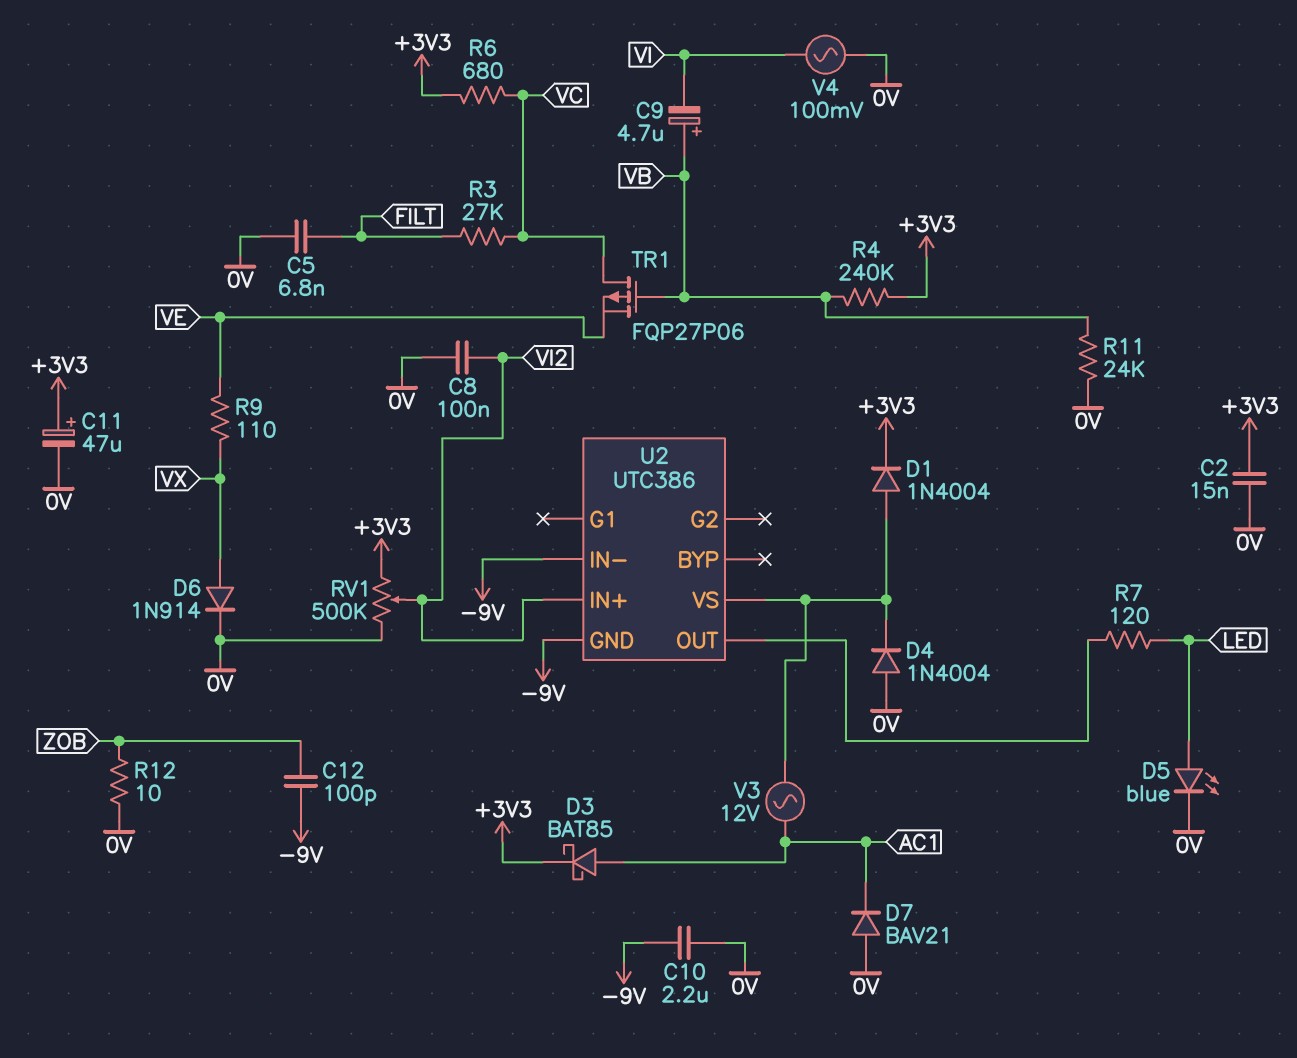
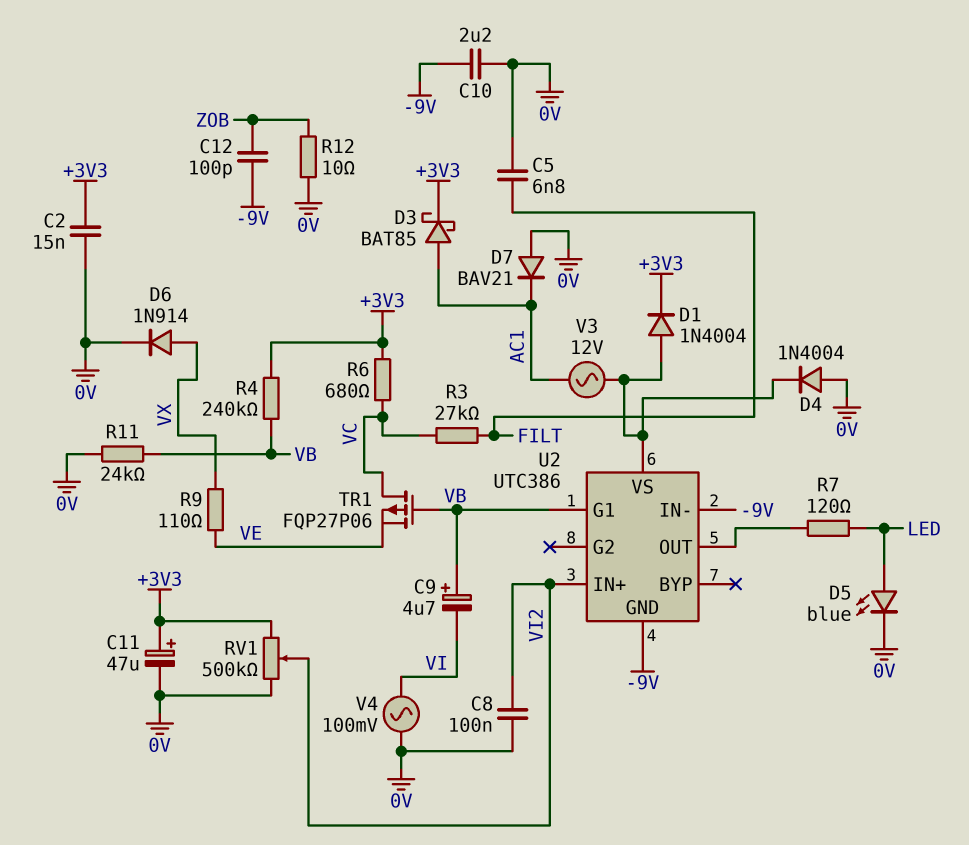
U2 pin G1: none -> VB

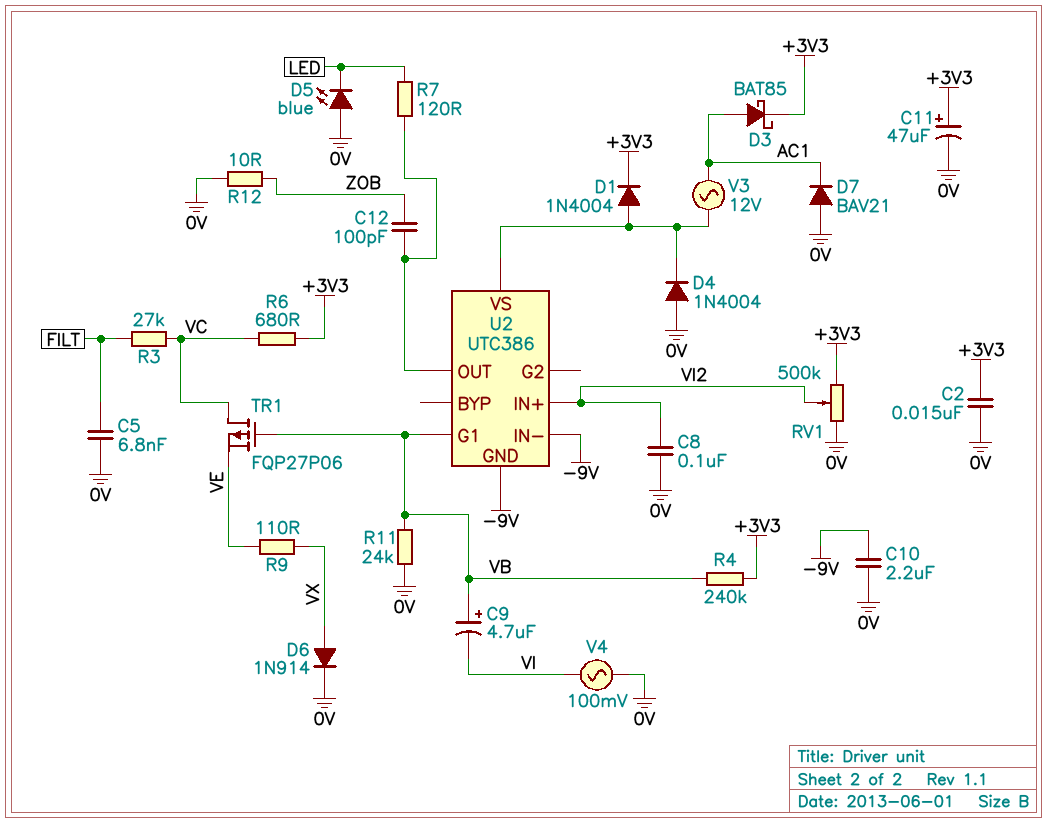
C12: 100pF (-9V, ZOB) -> 100pF (U2/OUT, ZOB)
D5: LED blue (A LED, K 0V) -> LED blue (A 0V, K LED)

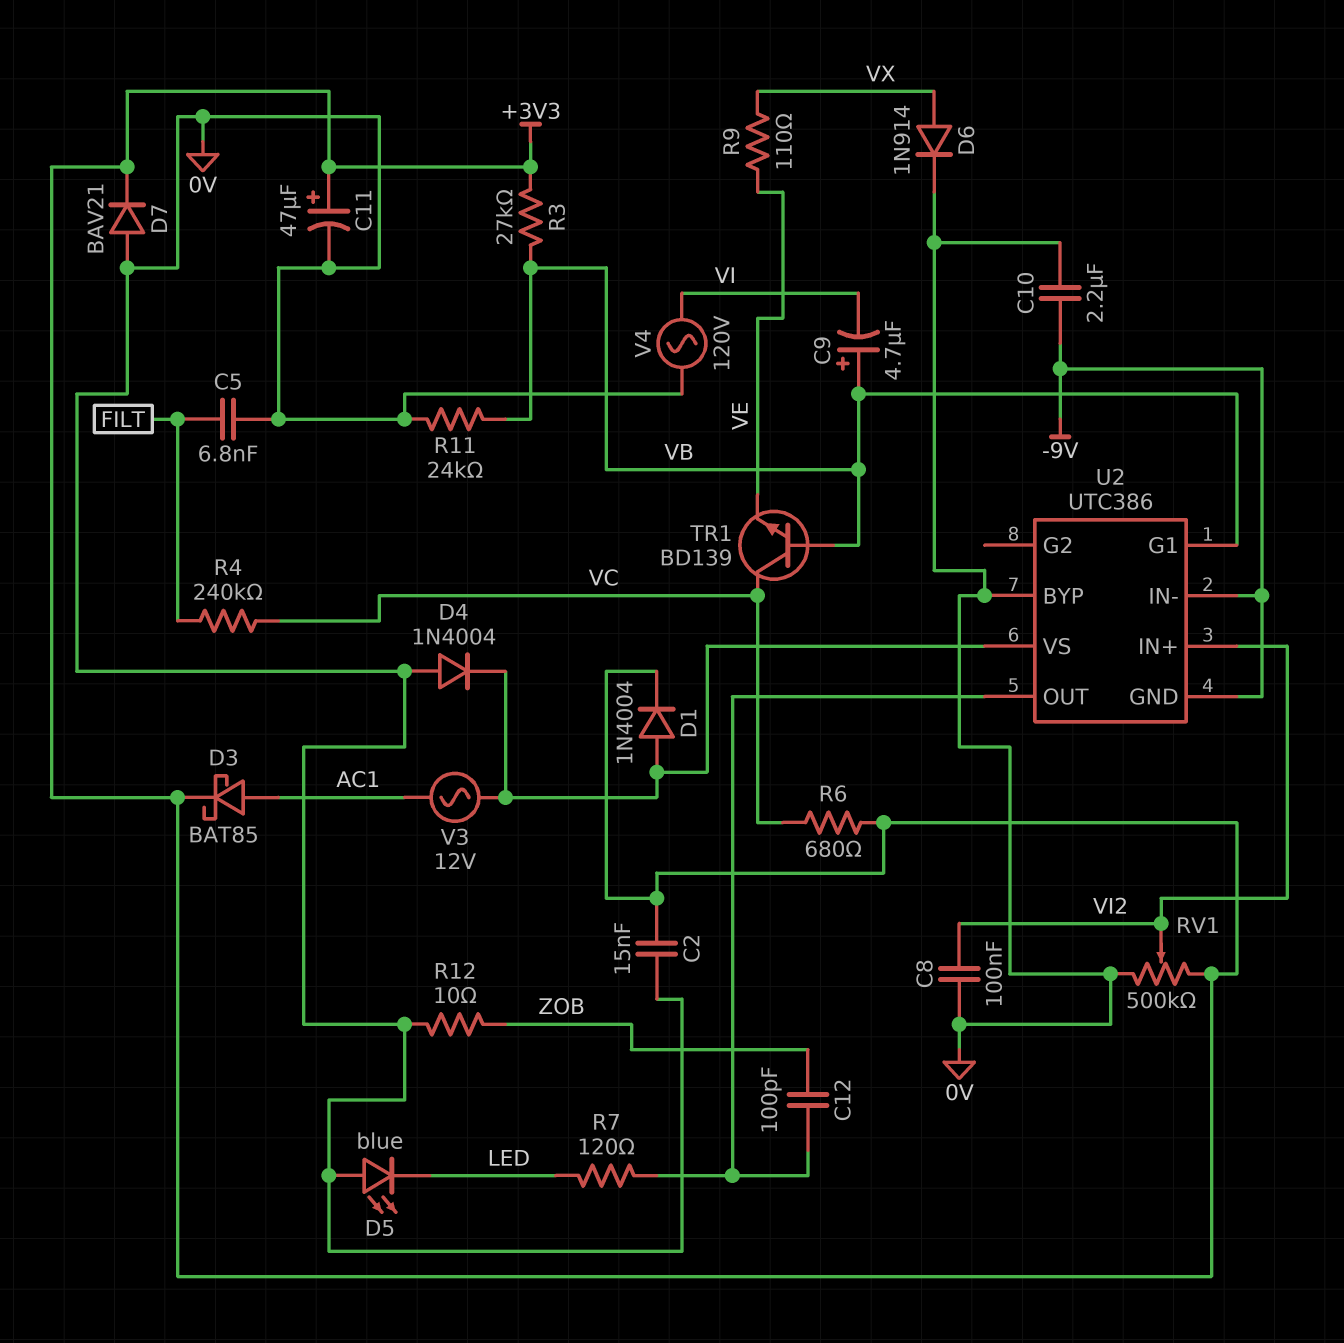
D7: diode BAV21 (A 0V, K AC1) -> diode BAV21 (A 0V, K +3V3)
R3: 27k (FILT, VC) -> 27k (+3V3, VB)
R4: 240k (+3V3, VB) -> 240k (FILT, VC)
TR1: PMOS FQP27P06 (G VB, D VC, S VE) -> NPN BD139 (B VB, C VC, E VE)
U2 pin BYP: none -> 0V
V4: AC 100mV (0V, VI) -> AC 120V (0V, VI)

